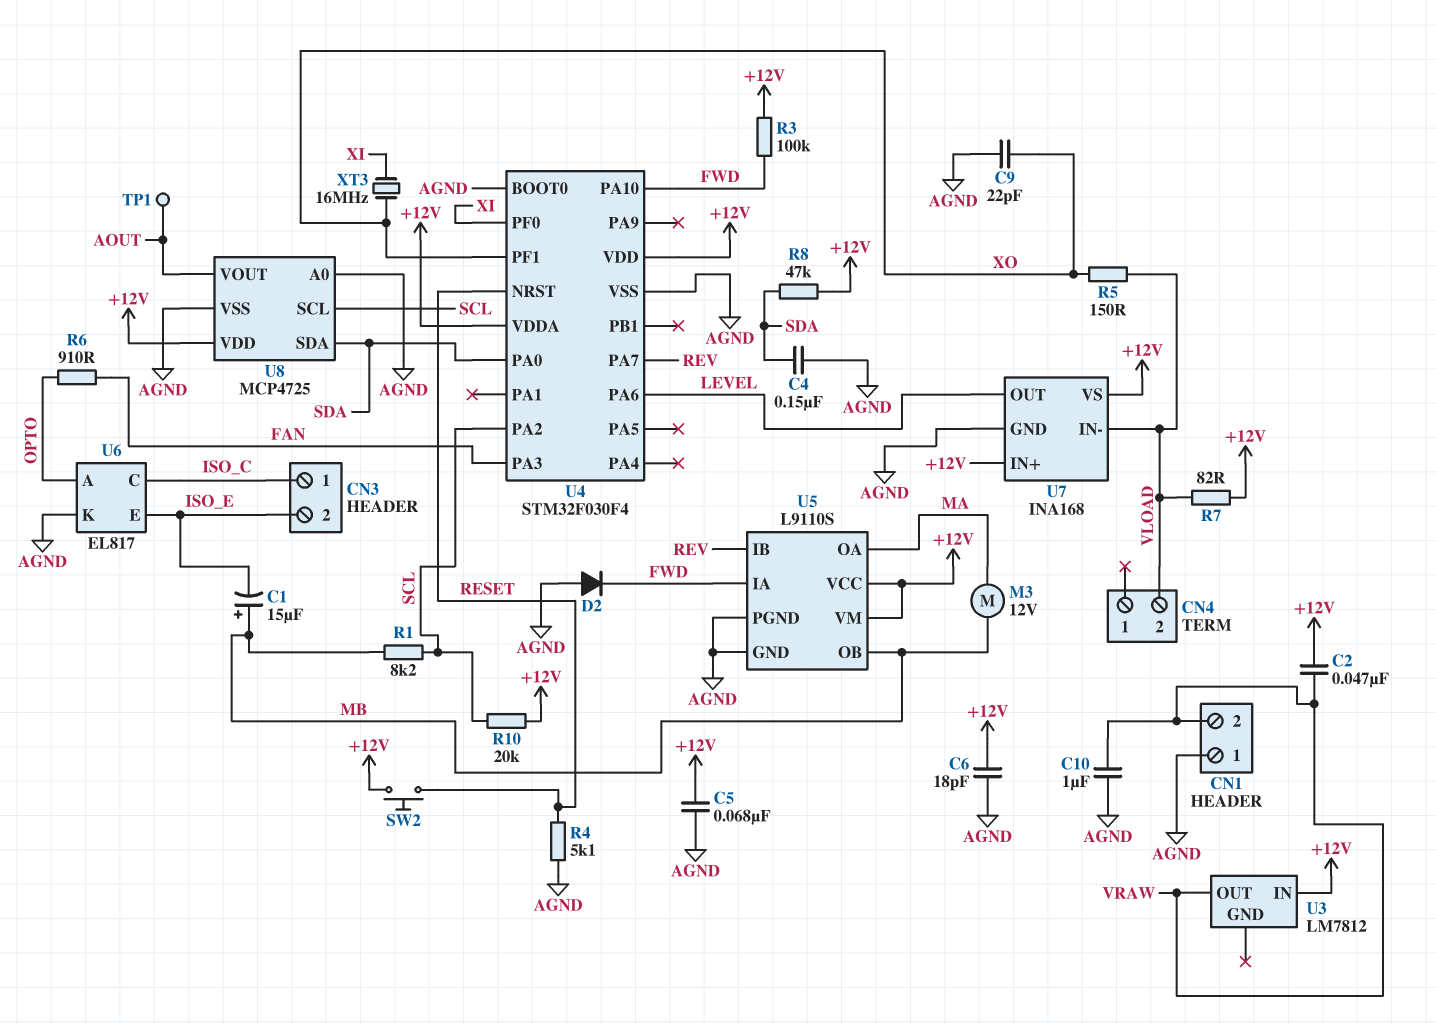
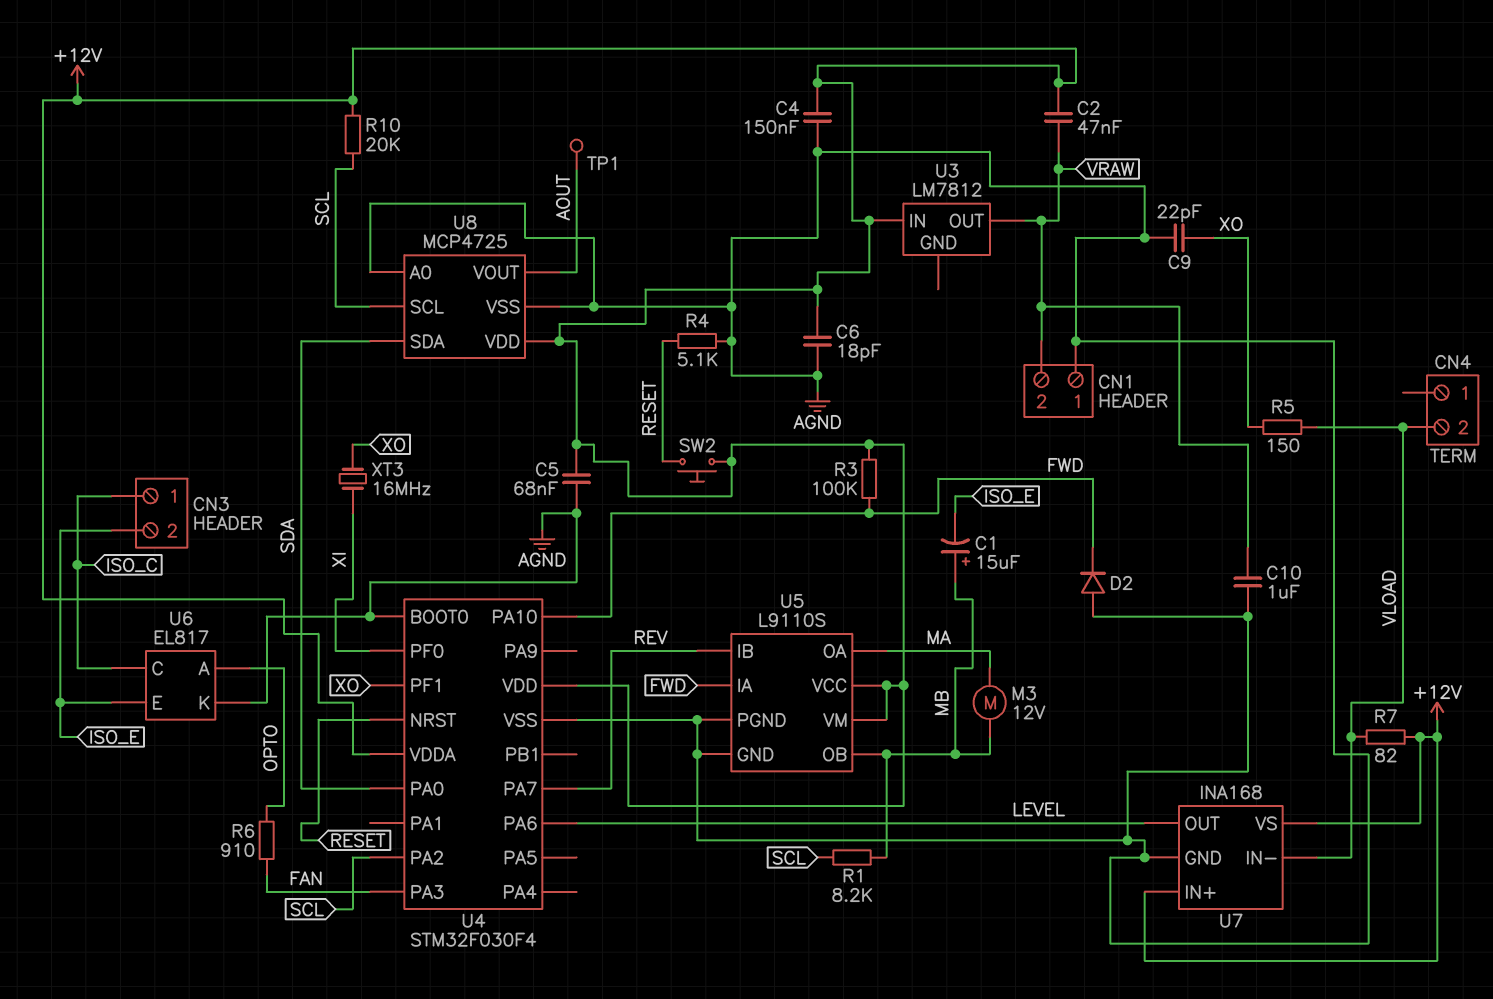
C4: 150nF (AGND, SDA) -> 150nF (+12V, AGND)
R8: 47k (+12V, SDA) -> none

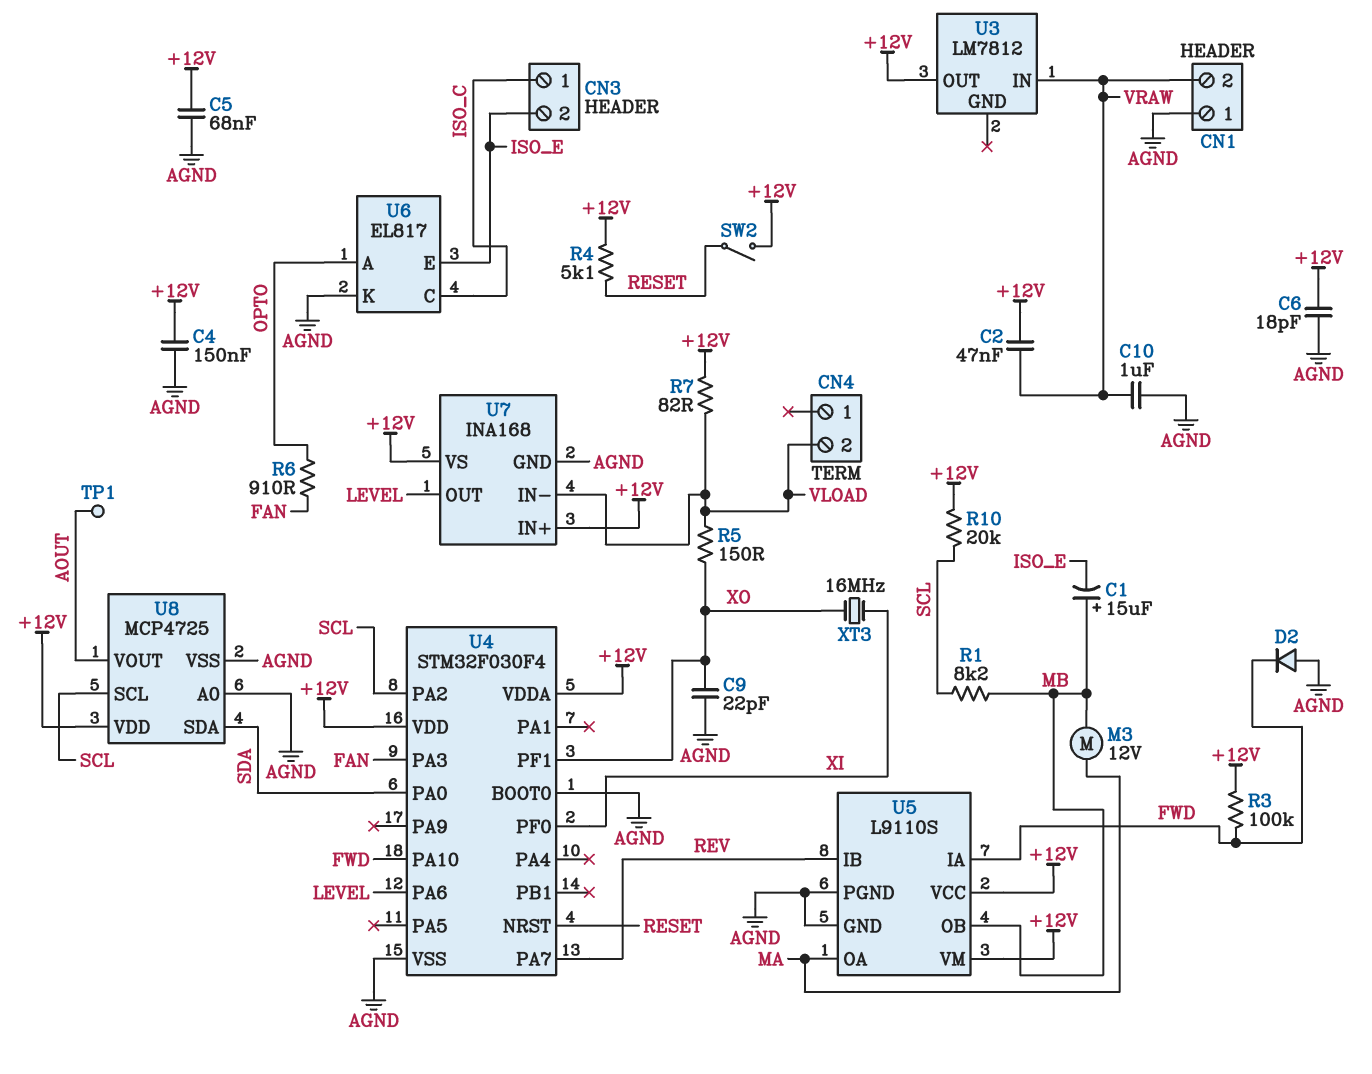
R4: 5.1k (AGND, RESET) -> 5.1k (+12V, RESET)
SW2: button (+12V, RESET) -> switch (+12V, RESET)
U3 pin IN: +12V -> VRAW
U3 pin OUT: VRAW -> +12V

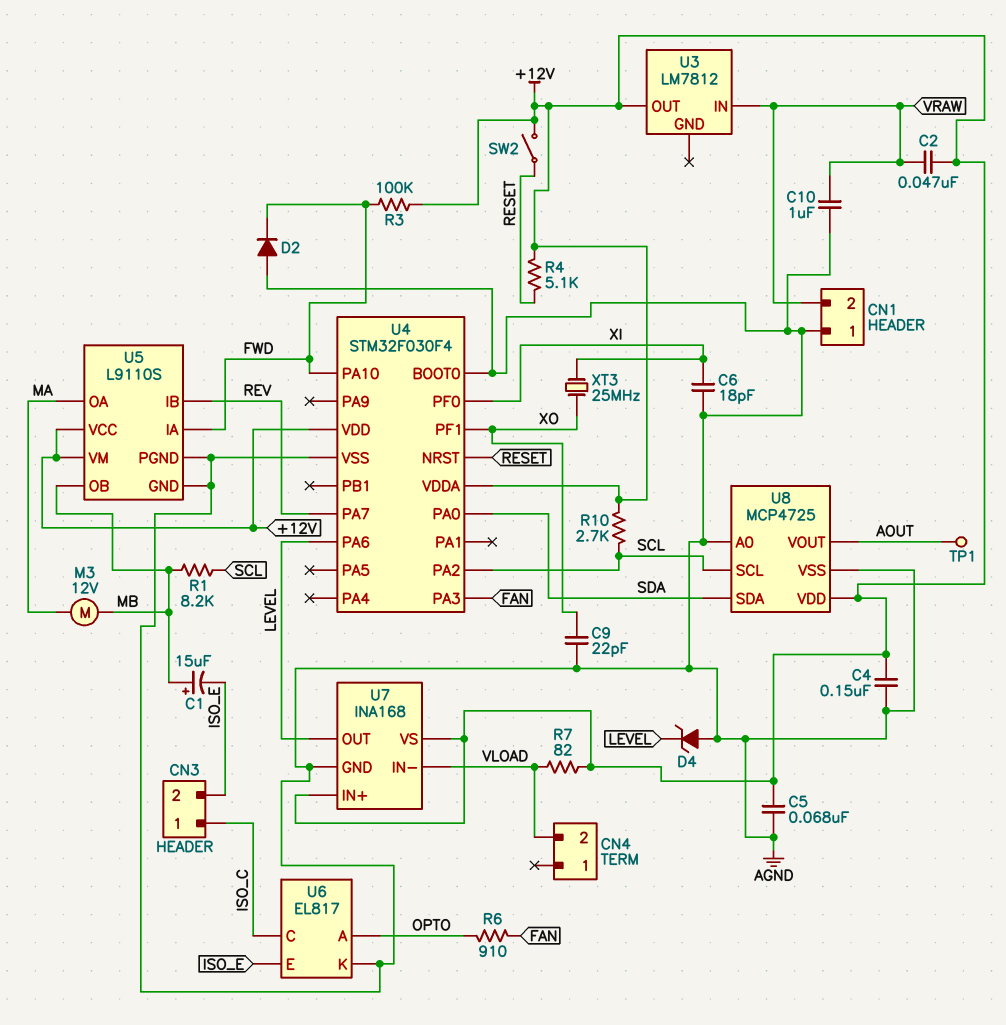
C6: 18pF (+12V, AGND) -> 18pF (AGND, XI)
D4: none -> zener (A AGND, K LEVEL)
R5: 150 (VLOAD, XO) -> none
R10: 20k (+12V, SCL) -> 2.7k (+12V, SCL)
XT3: 16MHz (XI, XO) -> 25MHz (XI, XO)

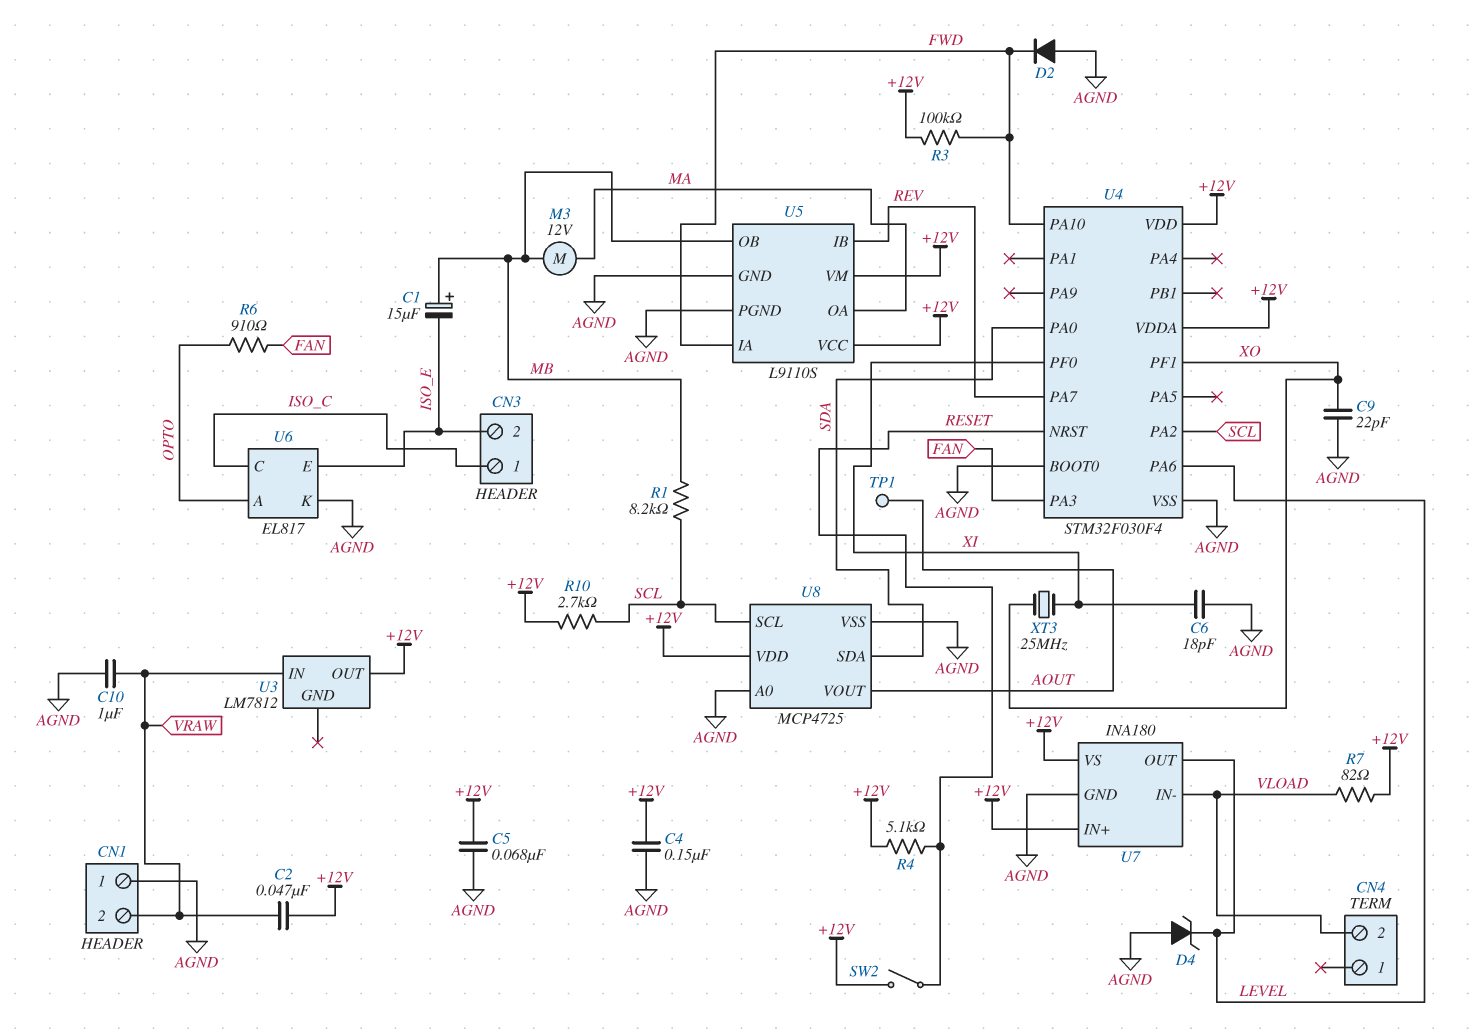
U7: INA168 -> INA180

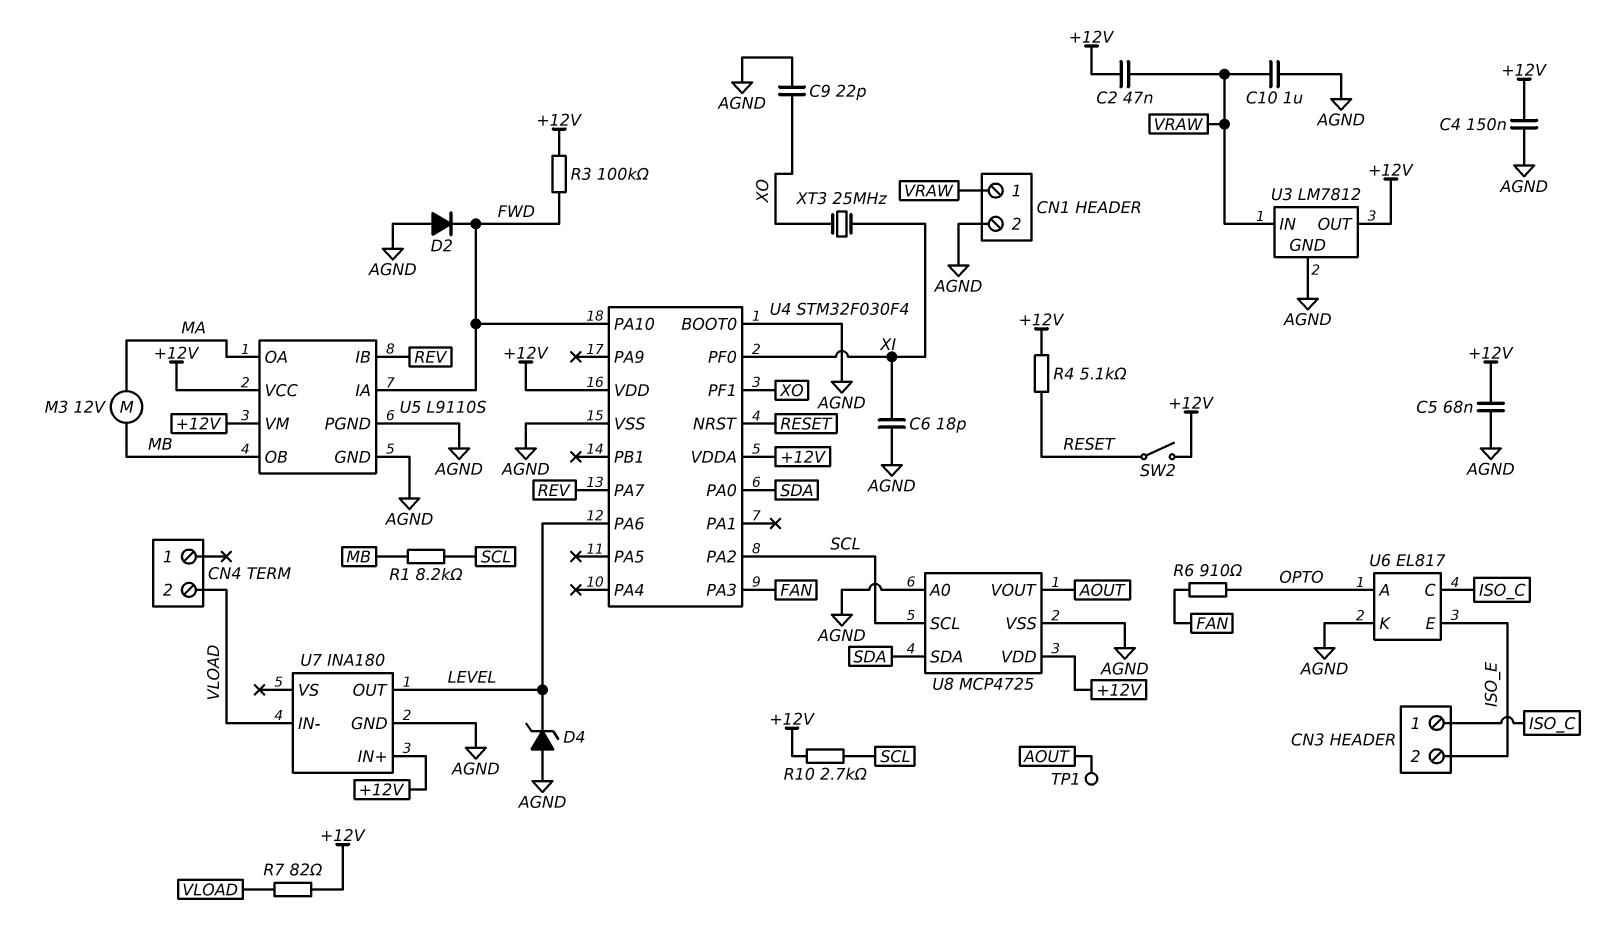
C1: 15uF (plus MB, minus ISO_E) -> none
CN1 pin 1: AGND -> VRAW
CN1 pin 2: VRAW -> AGND
U3 pin GND: none -> AGND
U7 pin VS: +12V -> none

